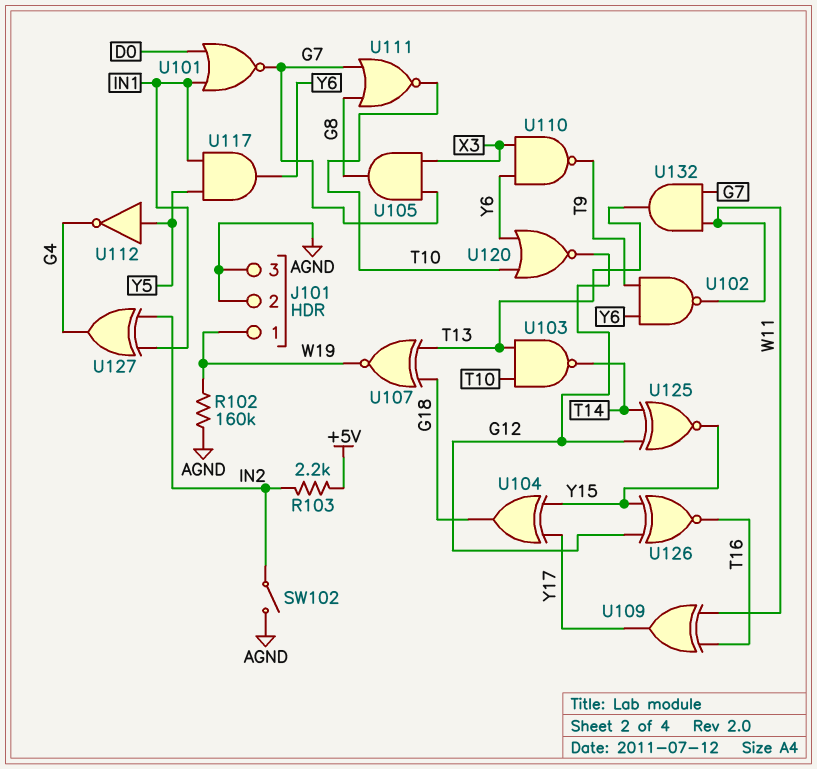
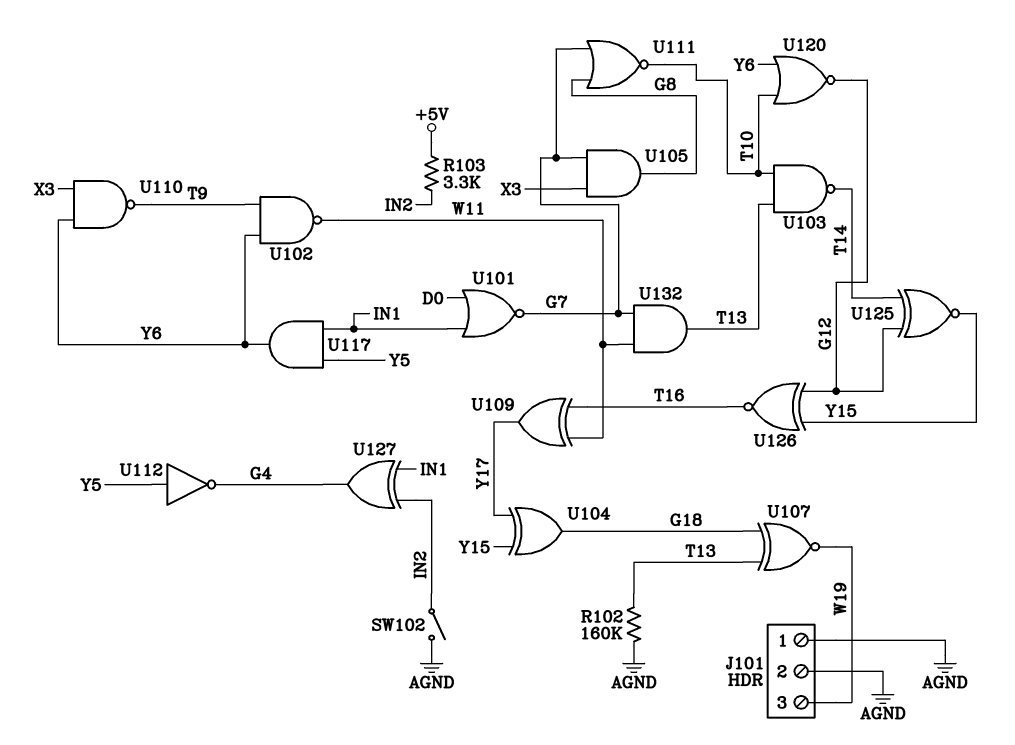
J101 pin 1: W19 -> AGND
J101 pin 3: AGND -> W19
R102: 160k (AGND, W19) -> 160k (AGND, T13)
R103: 2.2k (+5V, IN2) -> 3.3k (+5V, IN2)

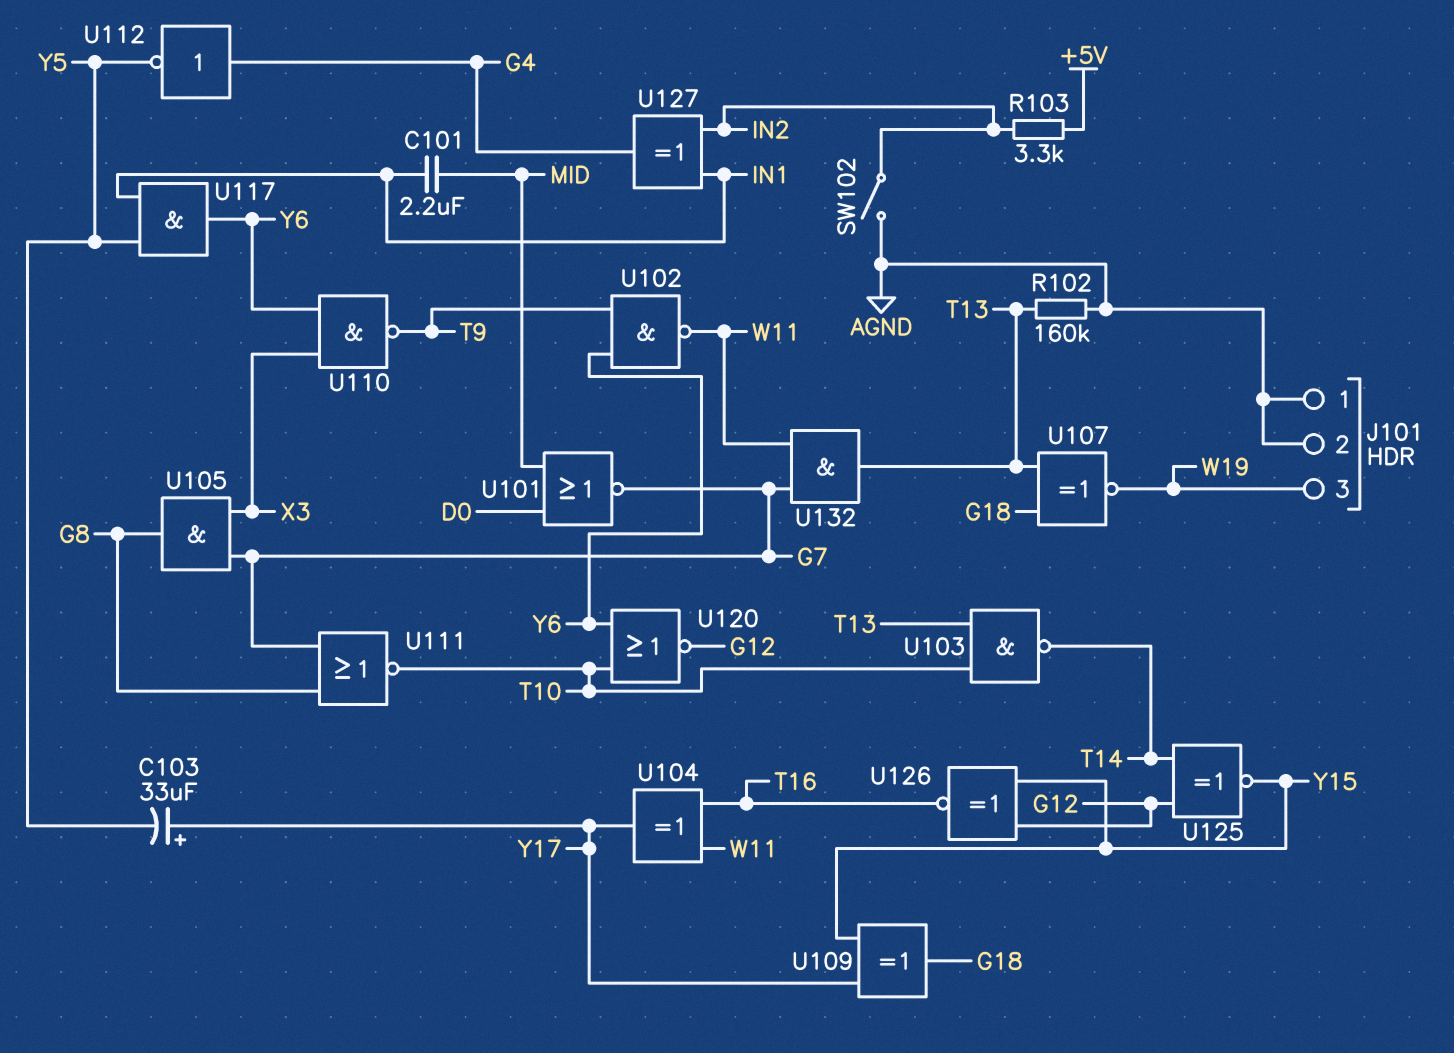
C101: none -> 2.2uF (IN1, MID)
C103: none -> 33uF (plus Y17, minus Y5)
U101: NOR (in D0, in IN1, out G7) -> NOR (in D0, in MID, out G7)
U104: XOR (in Y15, in Y17, out G18) -> XOR (in T16, in W11, out Y17)
U109: XOR (in T16, in W11, out Y17) -> XOR (in Y15, in Y17, out G18)
U112: NOT (in Y5, out G4) -> NOT (in G4, out Y5)

